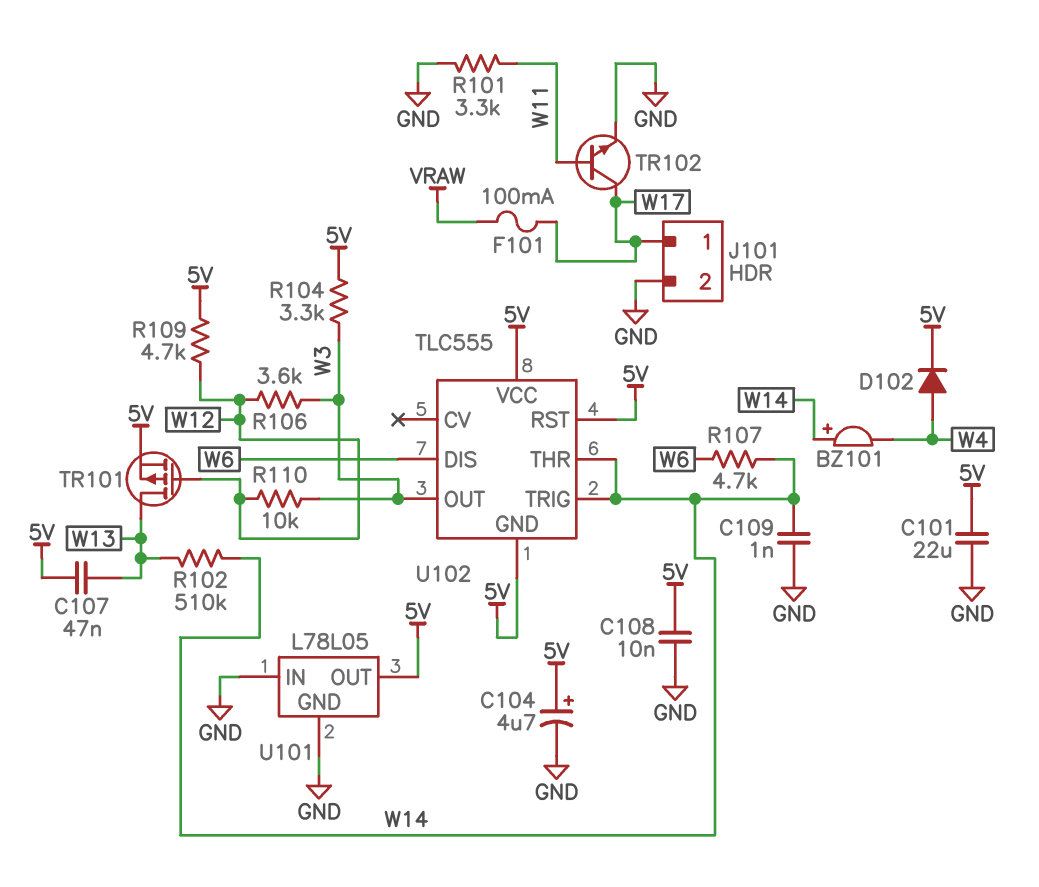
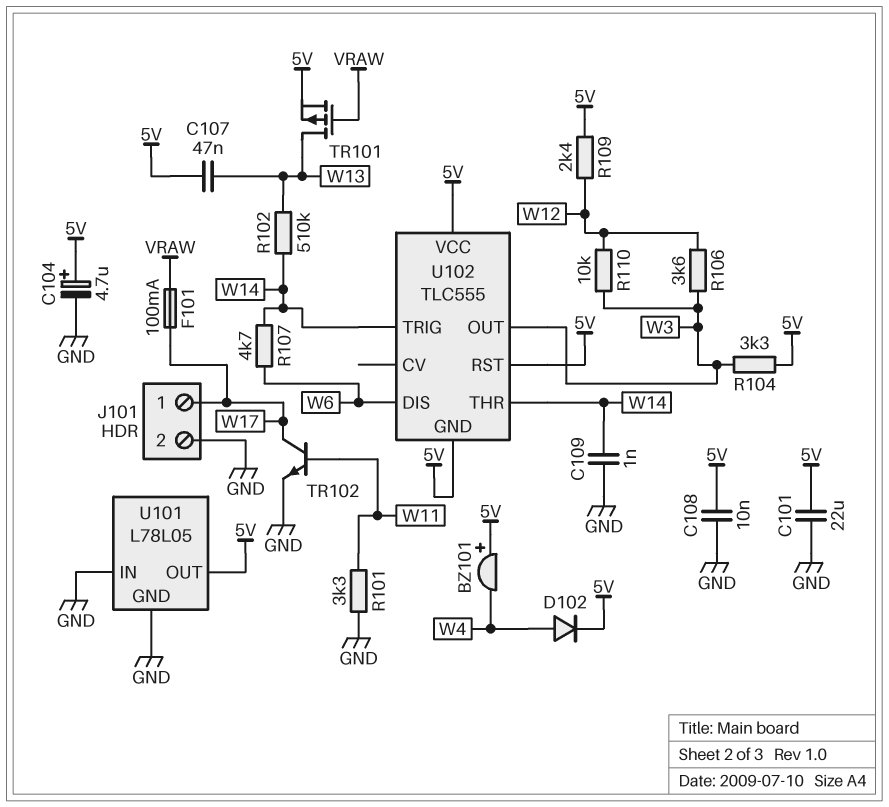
BZ101: buzzer (plus W14, minus W4) -> buzzer (plus 5V, minus W4)
R109: 4.7k (5V, W12) -> 2.4k (5V, W12)
TR101: PMOS (G W12, D W13, S 5V) -> PMOS (G VRAW, D W13, S 5V)

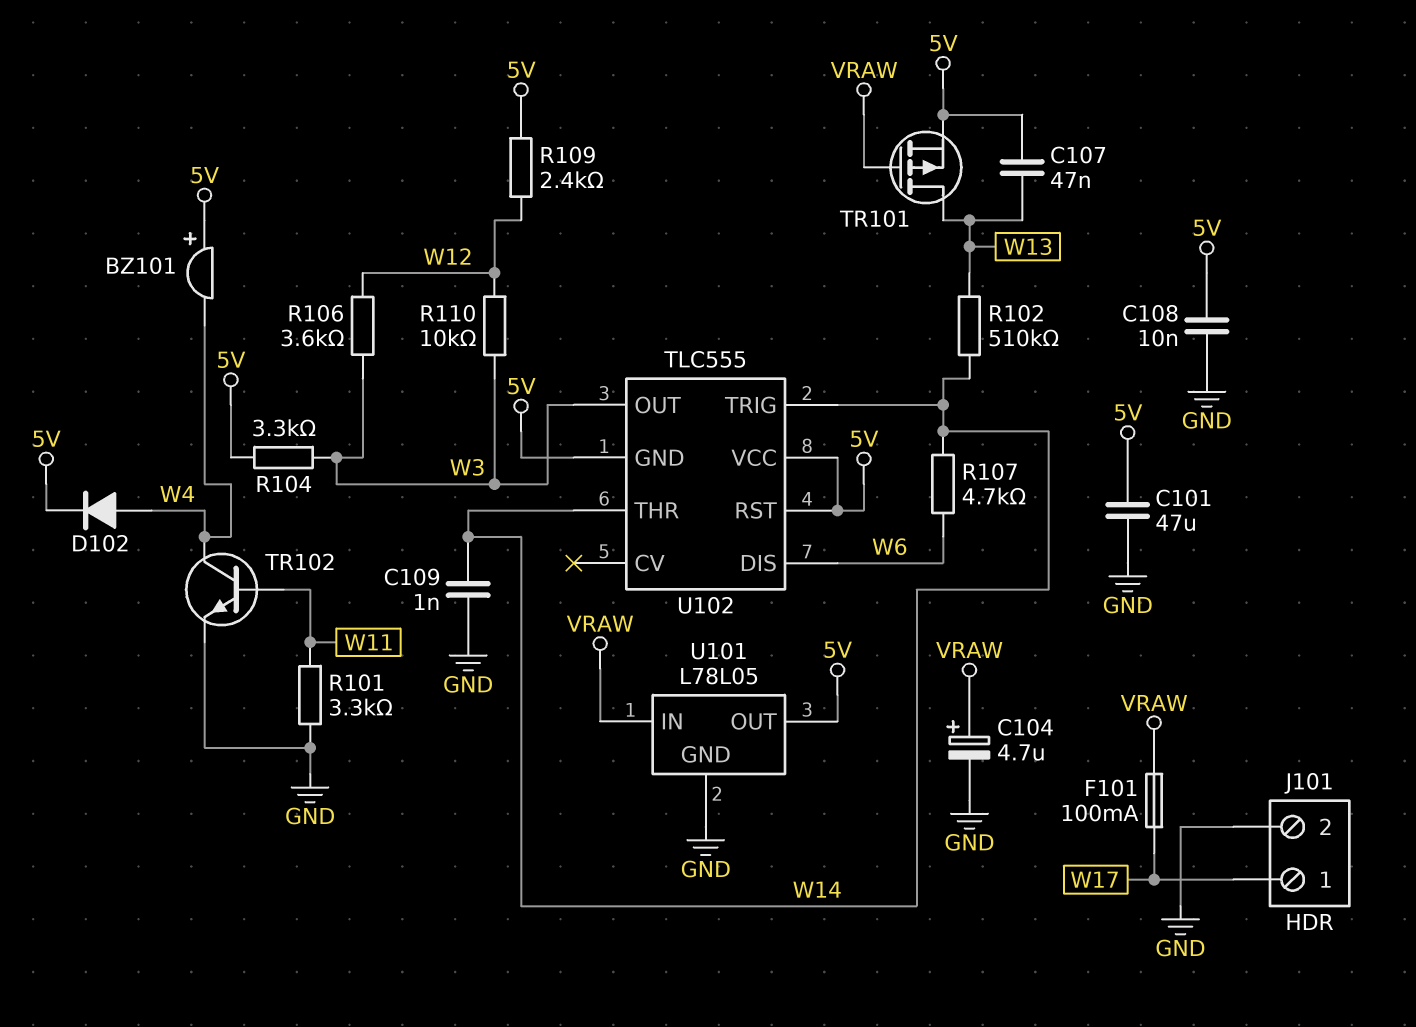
C101: 22uF (5V, GND) -> 47uF (5V, GND)
C104: 4.7uF (plus 5V, minus GND) -> 4.7uF (plus VRAW, minus GND)
TR102: NPN (B W11, C W17, E GND) -> NPN (B W11, C W4, E GND)
U101 pin IN: GND -> VRAW

